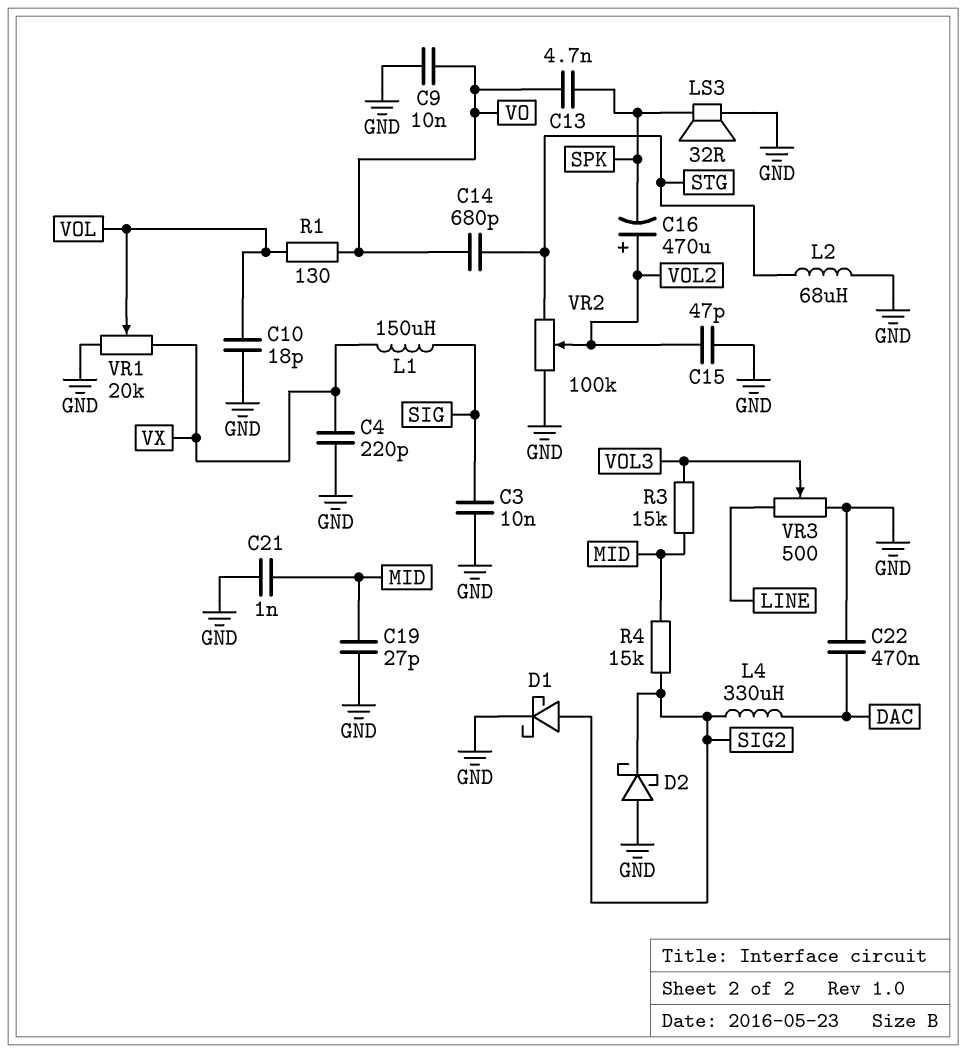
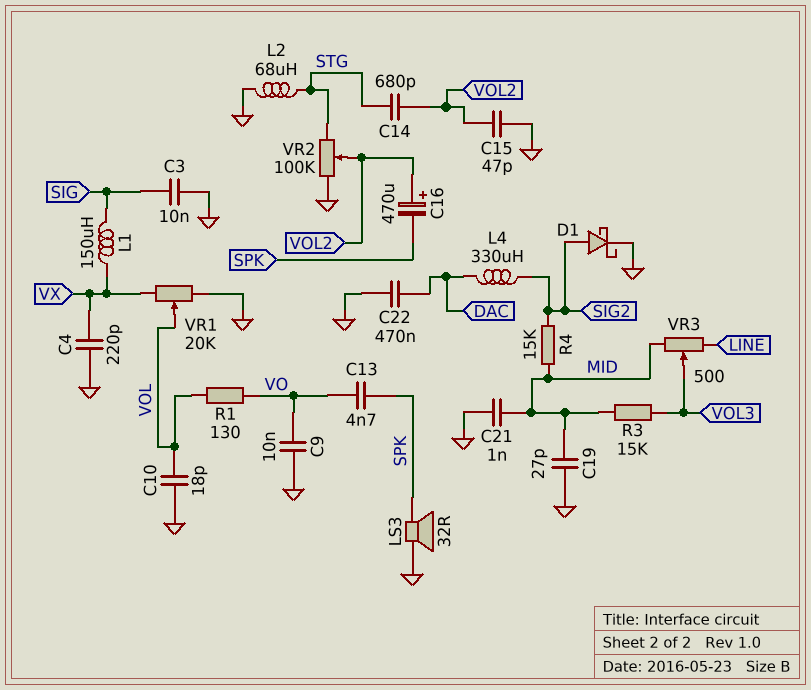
C14: 680pF (STG, VO) -> 680pF (STG, VOL2)
D2: schottky (A GND, K SIG2) -> none
VR3: 500 (GND, LINE, wiper VOL3) -> 500 (LINE, MID, wiper VOL3)

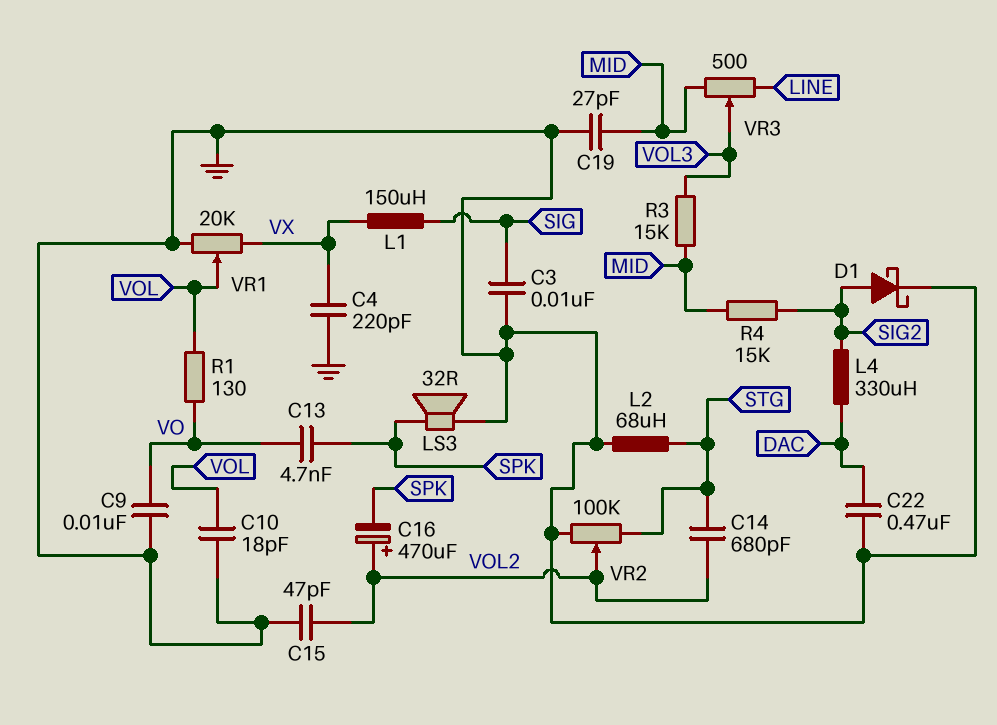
C21: 1nF (GND, MID) -> none

